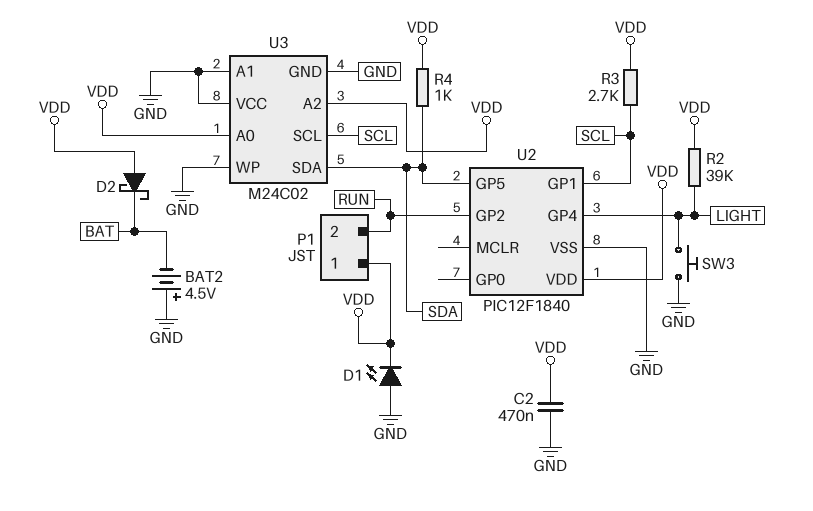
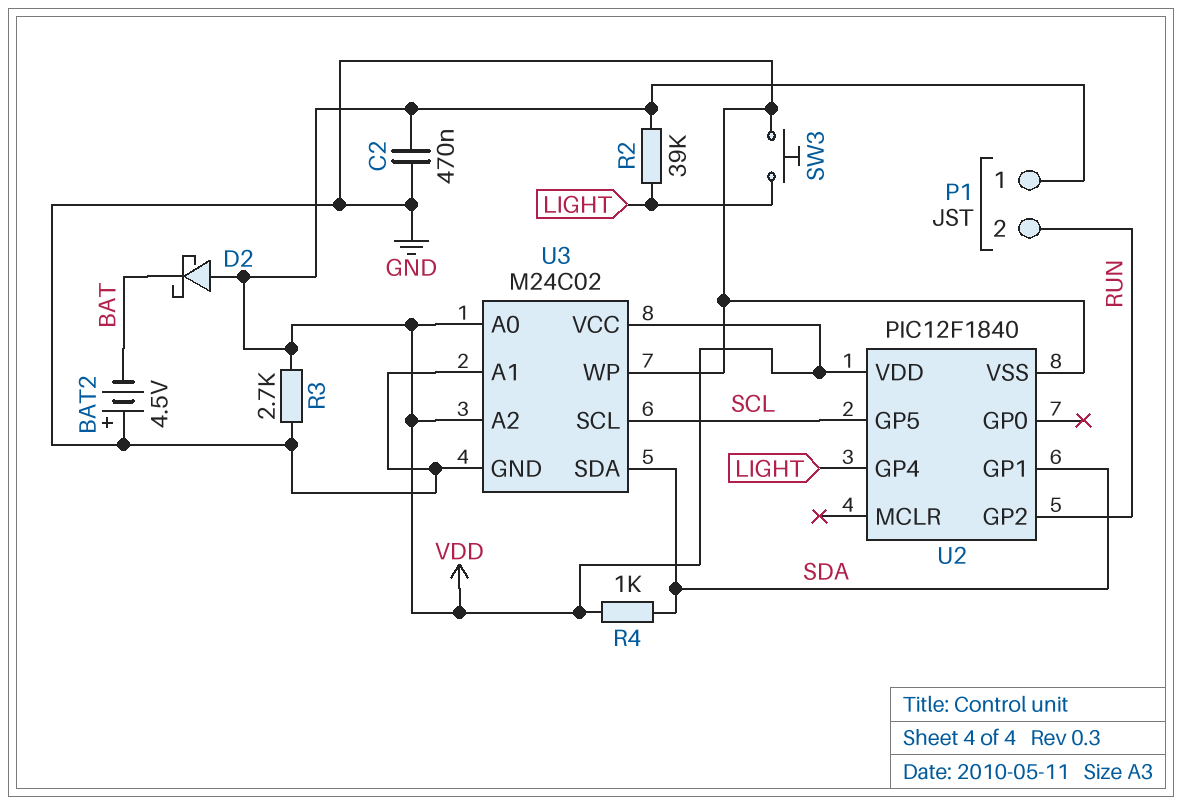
D1: LED (A GND, K VDD) -> none
R3: 2.7k (SCL, VDD) -> 2.7k (GND, VDD)
U2 pin GP1: SCL -> SDA
U2 pin GP5: SDA -> SCL
U3 pin VCC: GND -> VDD

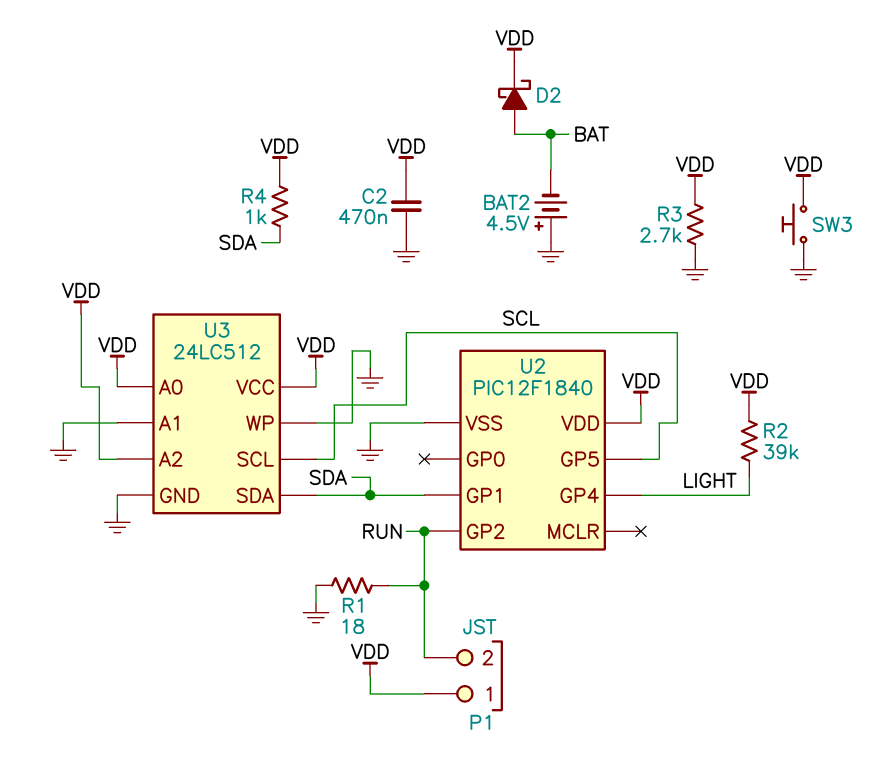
D2: schottky (A VDD, K BAT) -> schottky (A BAT, K VDD)
R1: none -> 18 (GND, RUN)
SW3: button (GND, LIGHT) -> button (GND, VDD)
U3: M24C02 -> 24LC512

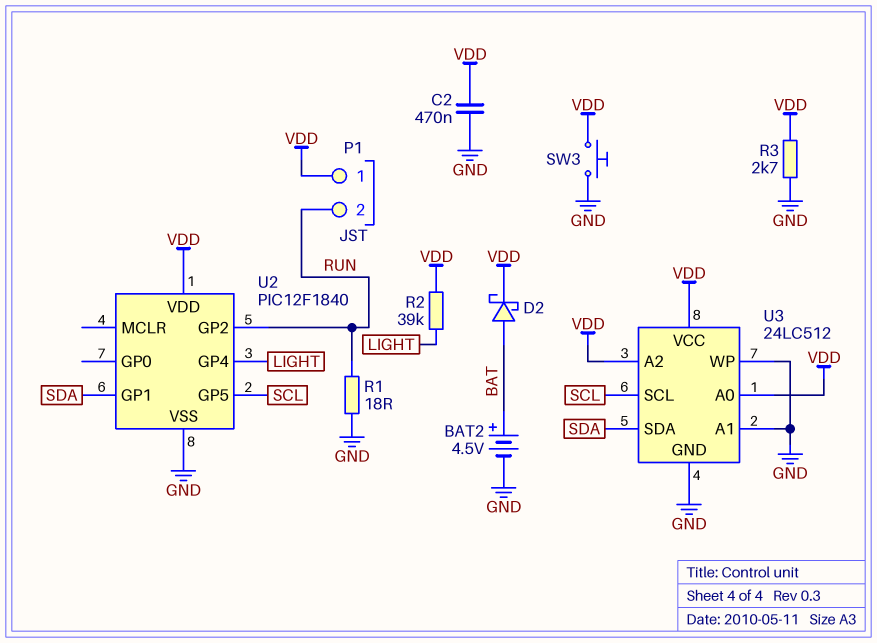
BAT2: 4.5V (plus GND, minus BAT) -> 4.5V (plus BAT, minus GND)
R4: 1k (SDA, VDD) -> none

